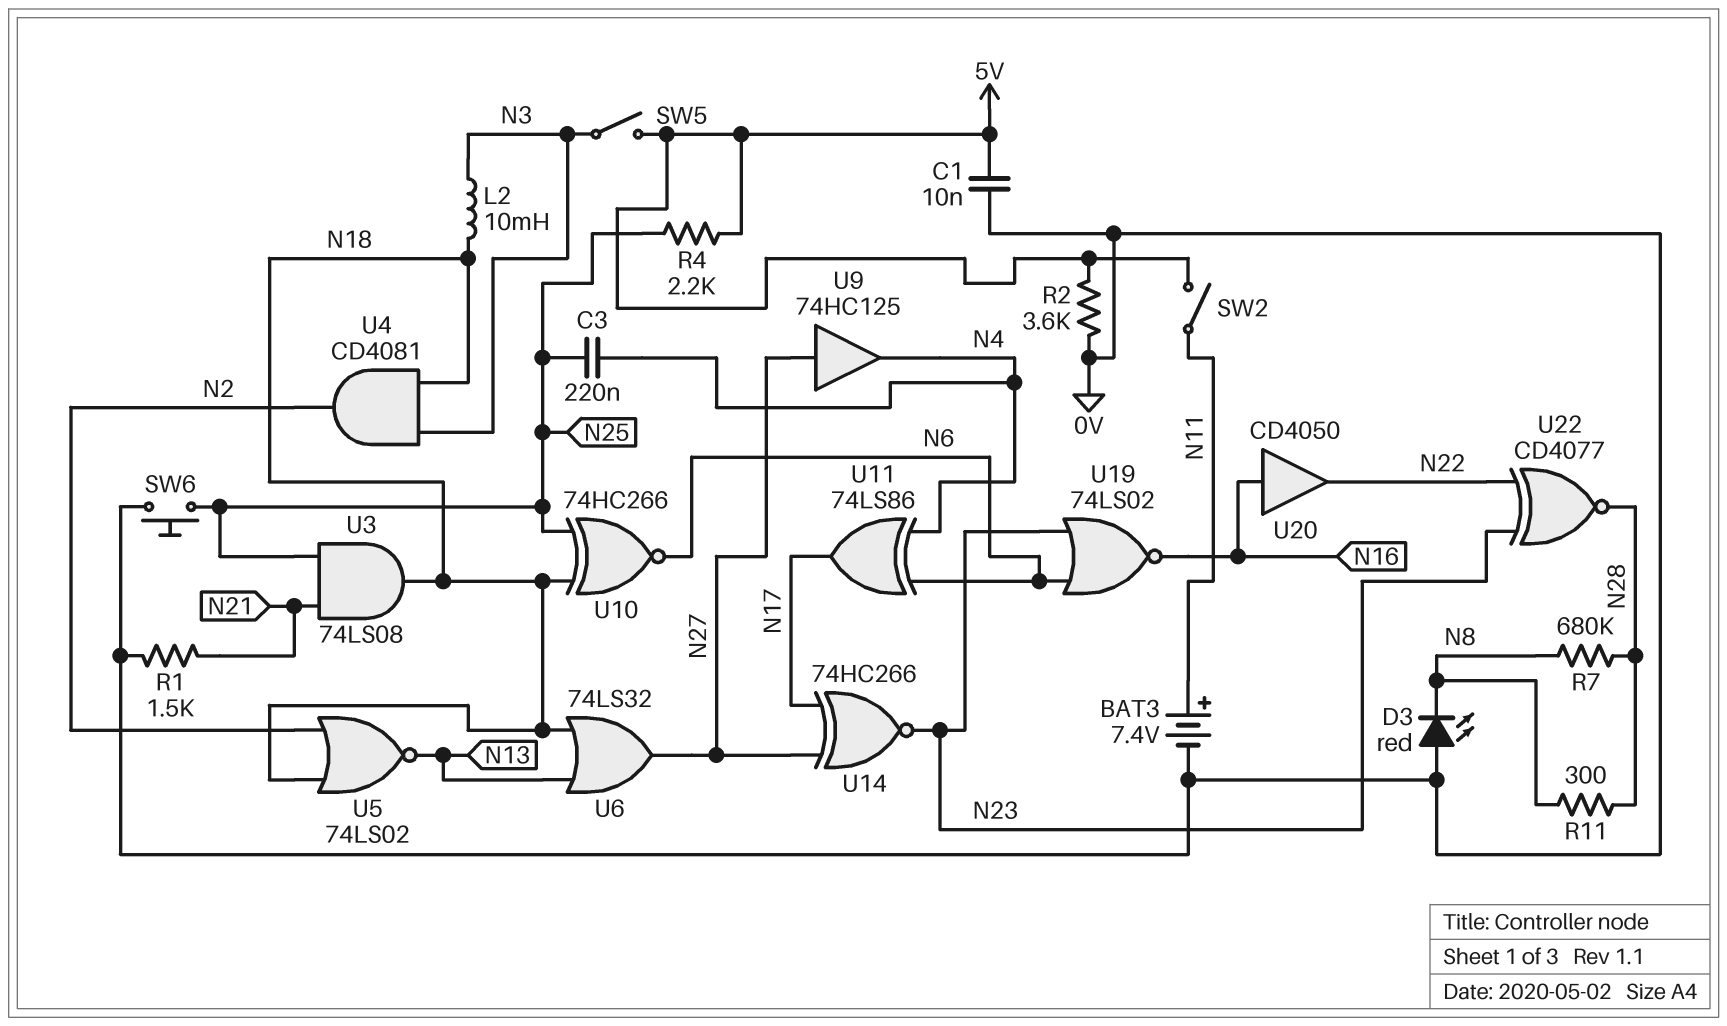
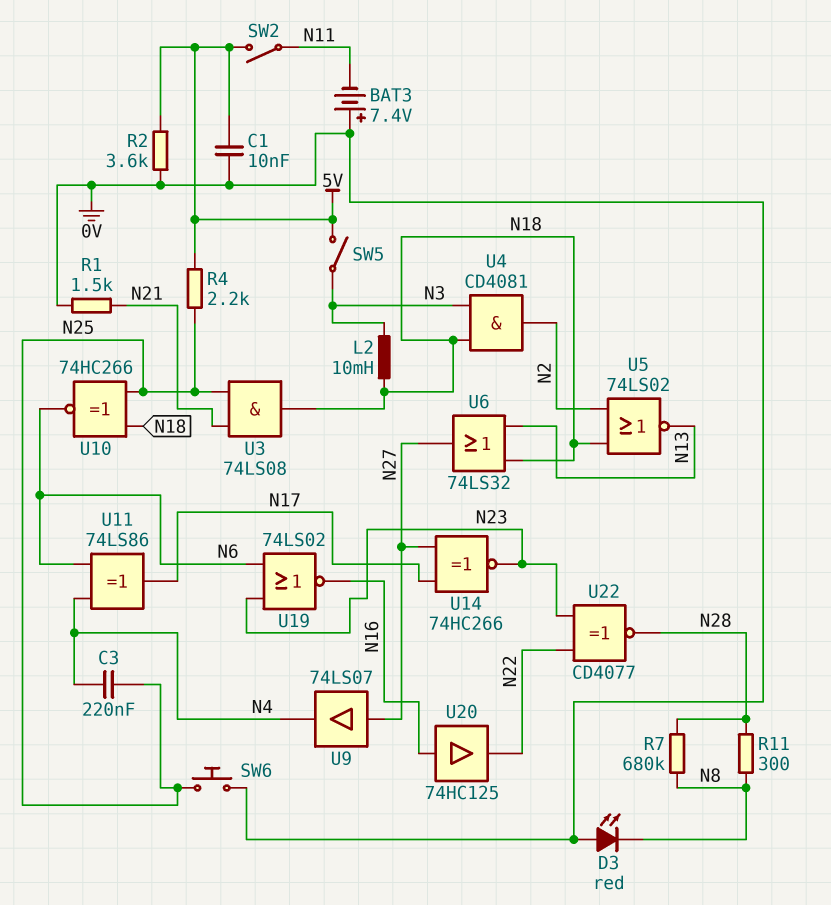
BAT3: 7.4V (plus N11, minus 0V) -> 7.4V (plus 0V, minus N11)
U9: buffer 74HC125 (in N27, out N4) -> buffer 74LS07 (in N27, out N4)
U20: buffer CD4050 (in N16, out N22) -> buffer 74HC125 (in N16, out N22)

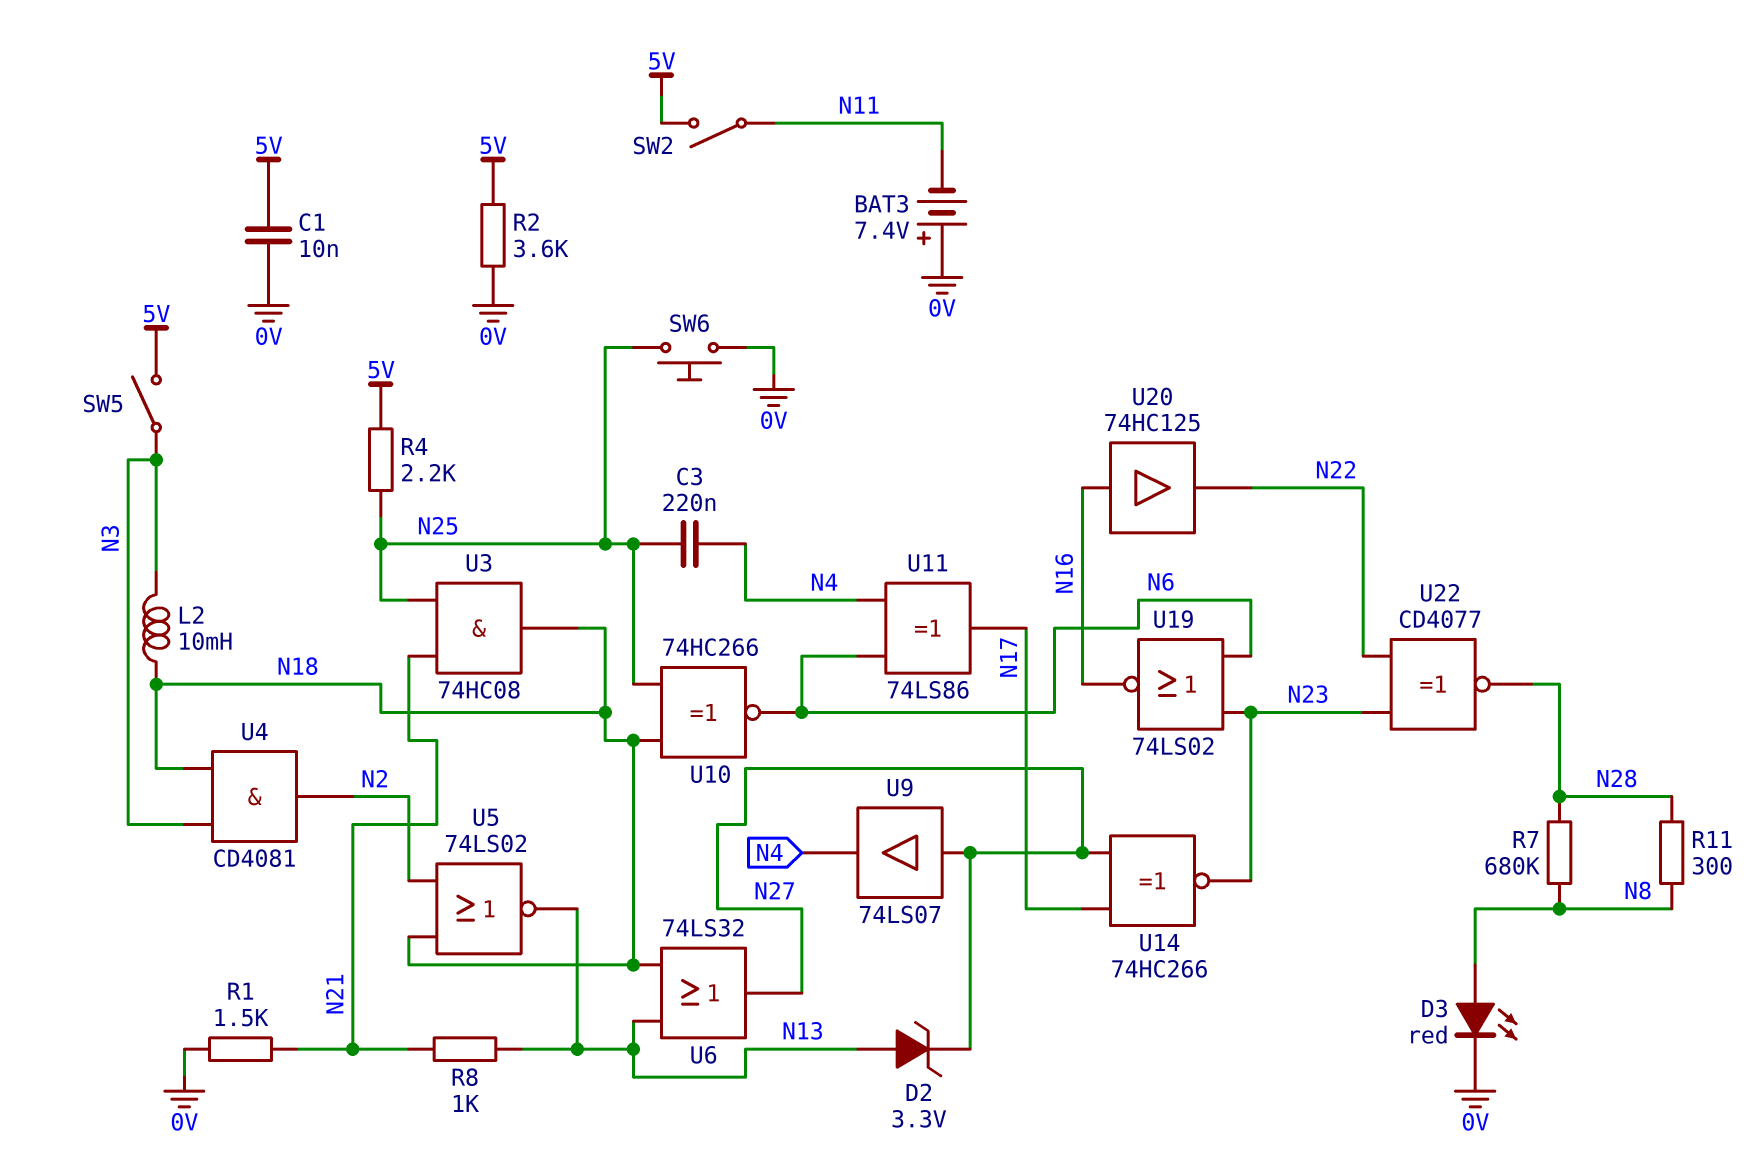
D2: none -> zener 3.3V (A N13, K N27)
D3: LED red (A 0V, K N8) -> LED red (A N8, K 0V)
R8: none -> 1k (N13, N21)
U3: AND 74LS08 (in N21, in N25, out N18) -> AND 74HC08 (in N21, in N25, out N18)

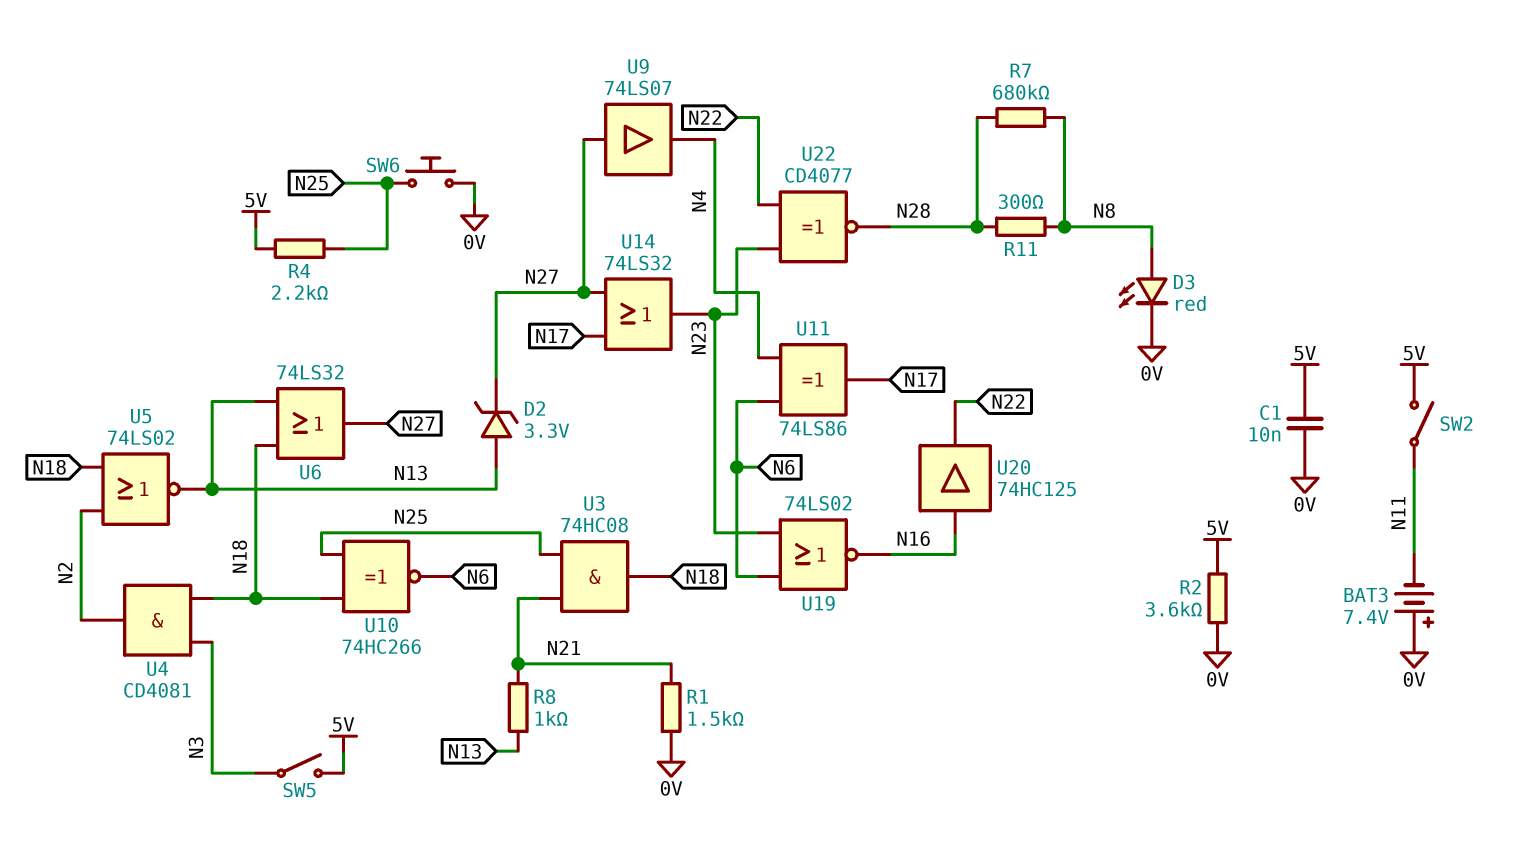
C3: 220nF (N4, N25) -> none
L2: 10mH (N3, N18) -> none
U14: XNOR 74HC266 (in N17, in N27, out N23) -> OR 74LS32 (in N17, in N27, out N23)

